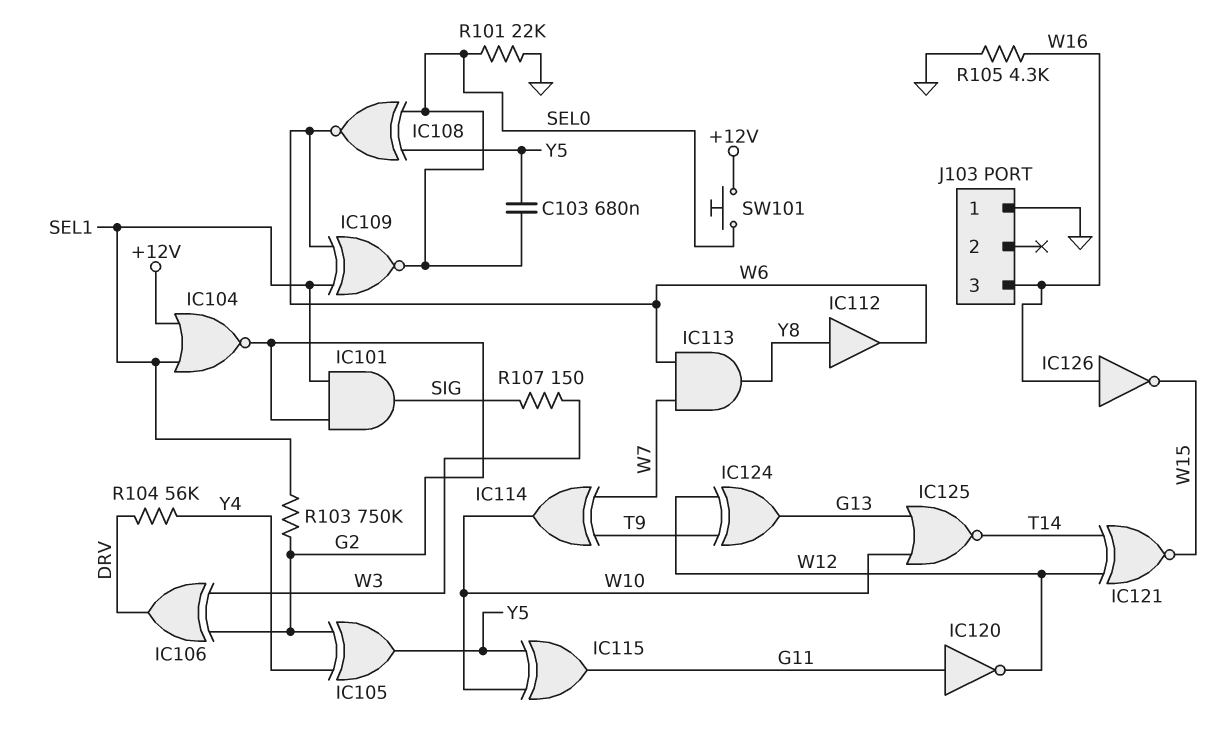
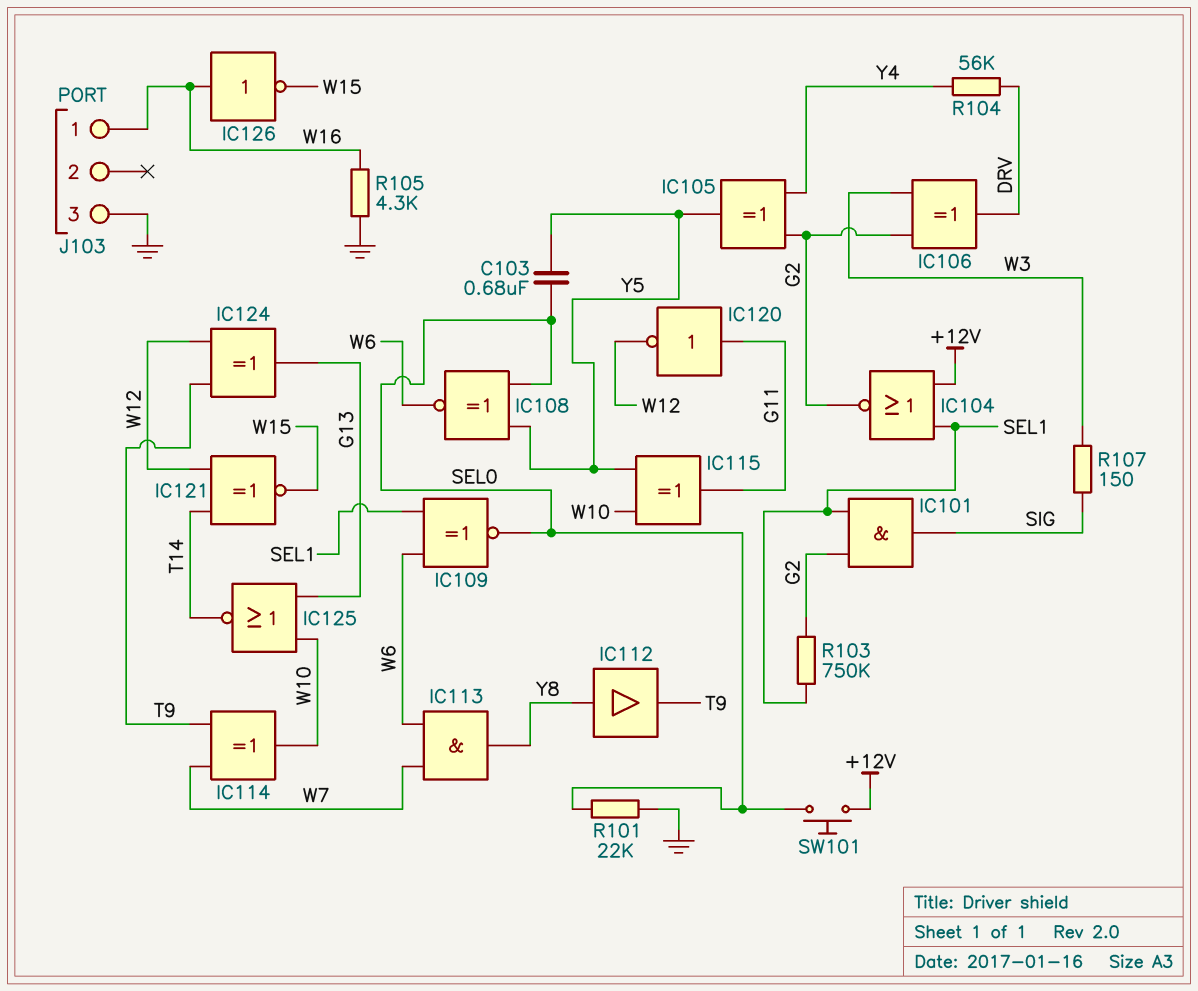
IC112: buffer (in Y8, out W6) -> buffer (in Y8, out T9)
J103 pin 1: GND -> W16
J103 pin 3: W16 -> GND

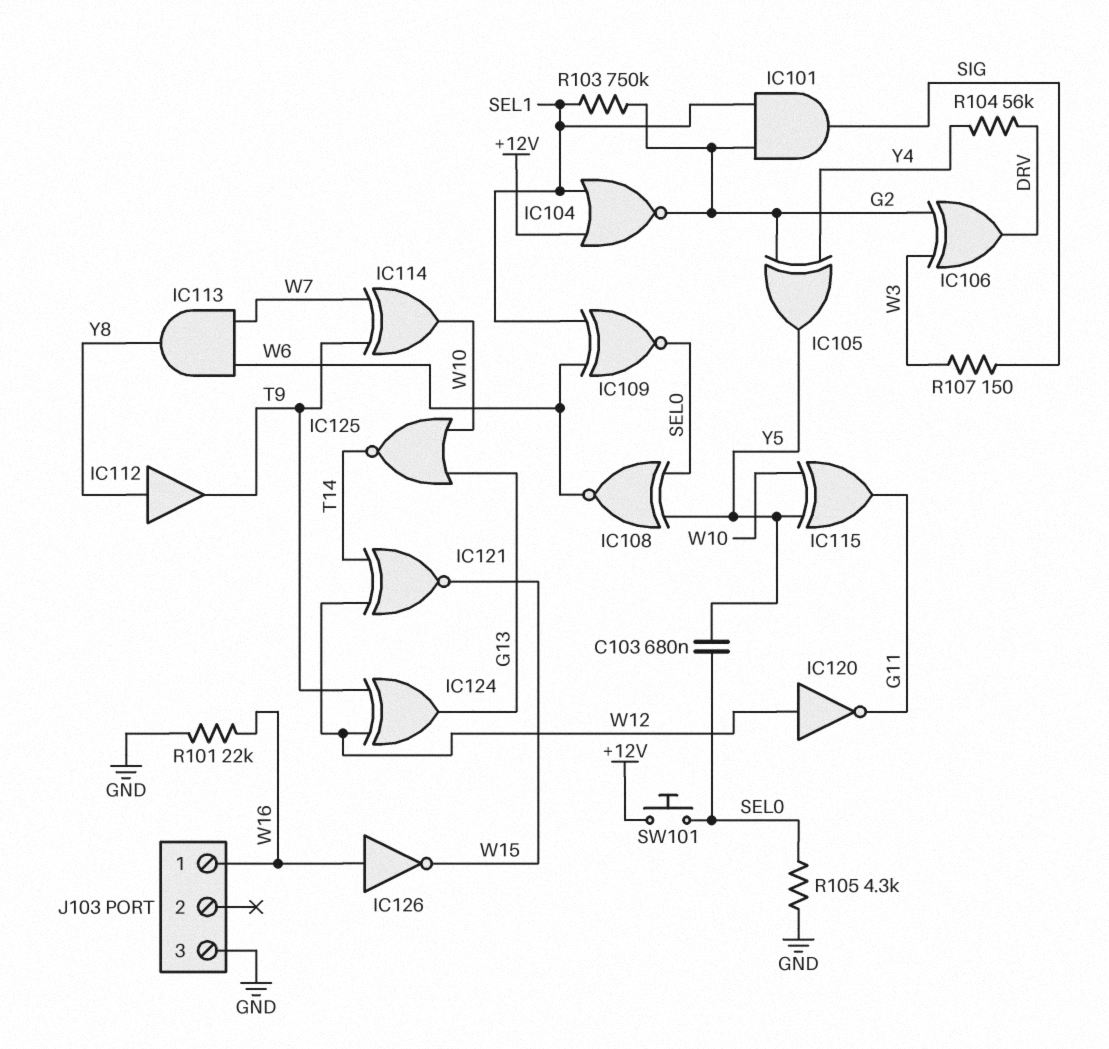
IC120: NOT (in G11, out W12) -> NOT (in W12, out G11)
R101: 22k (GND, SEL0) -> 22k (GND, W16)
R105: 4.3k (GND, W16) -> 4.3k (GND, SEL0)

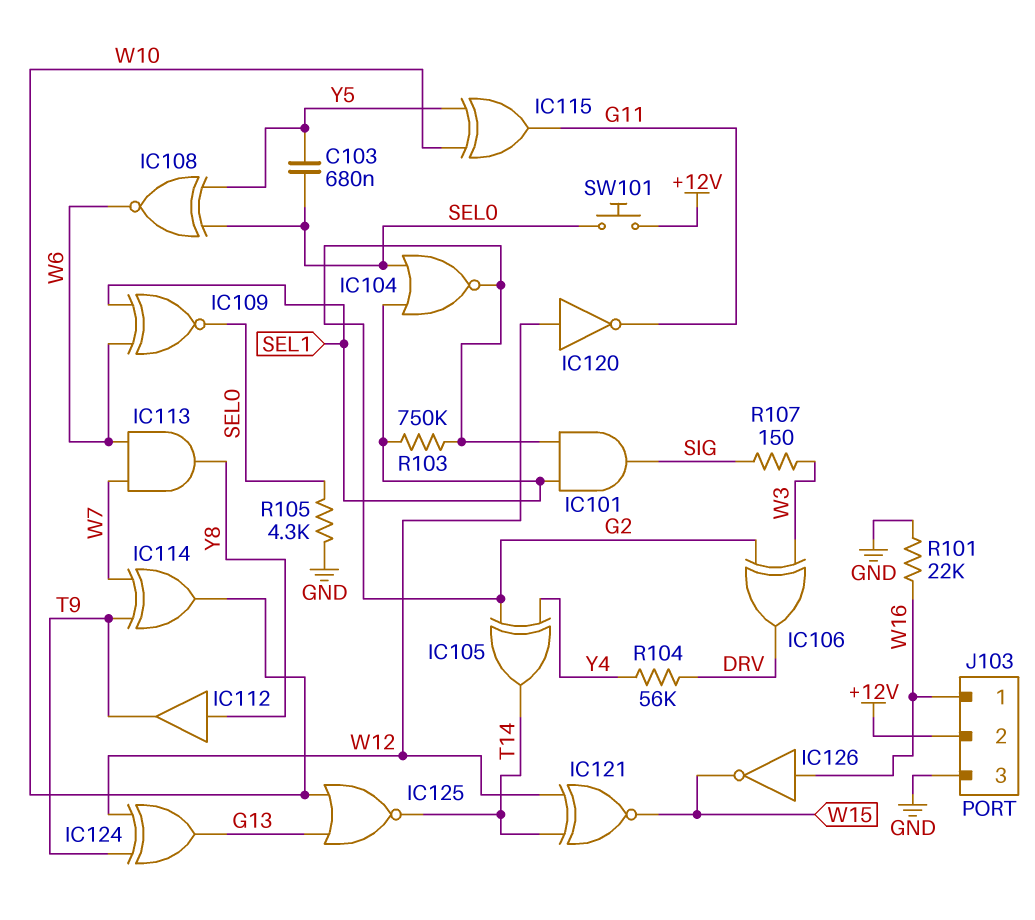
IC104: NOR (in +12V, in SEL1, out G2) -> NOR (in SEL0, in SEL1, out G2)
IC105: XOR (in G2, in Y4, out Y5) -> XOR (in G2, in Y4, out T14)
J103 pin 2: none -> +12V

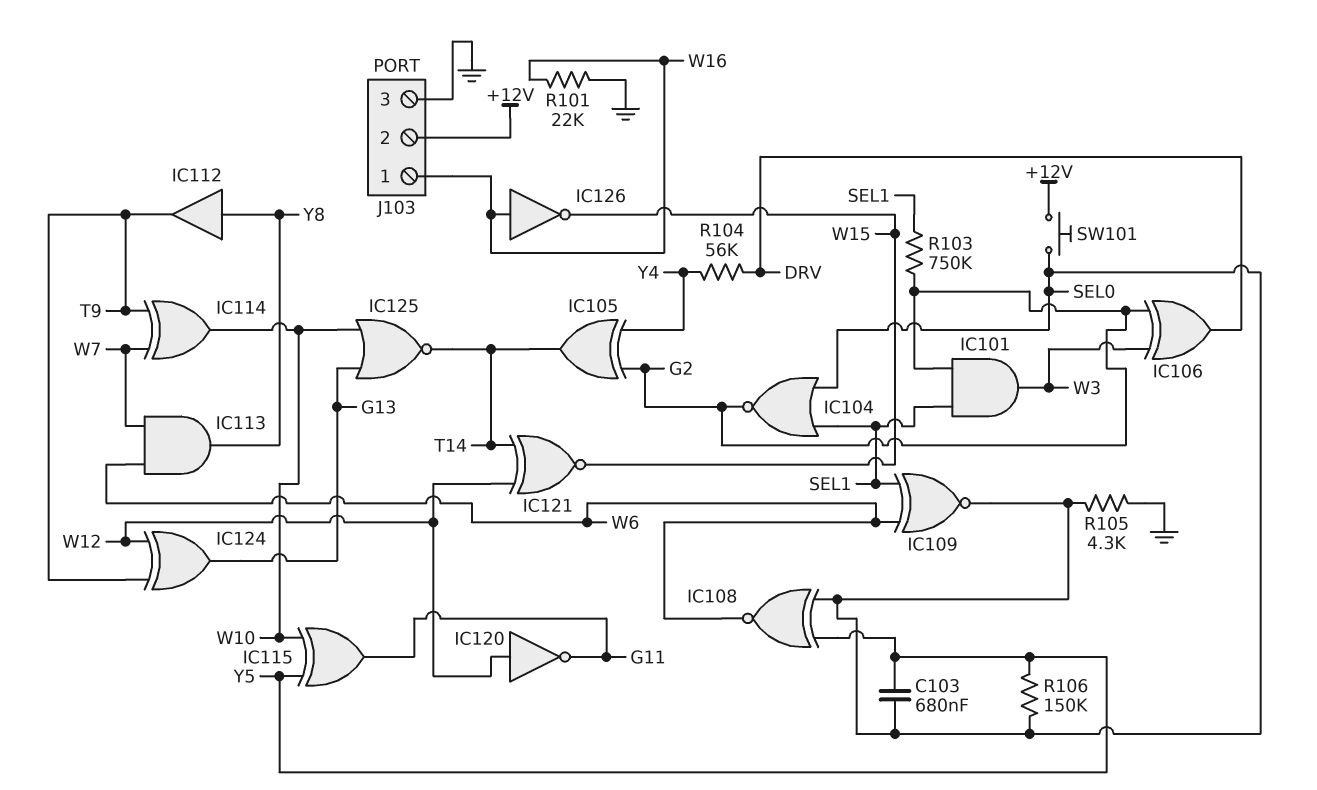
IC101: AND (in G2, in SEL1, out SIG) -> AND (in G2, in SEL1, out W3)
R106: none -> 150k (SEL0, Y5)
R107: 150 (SIG, W3) -> none

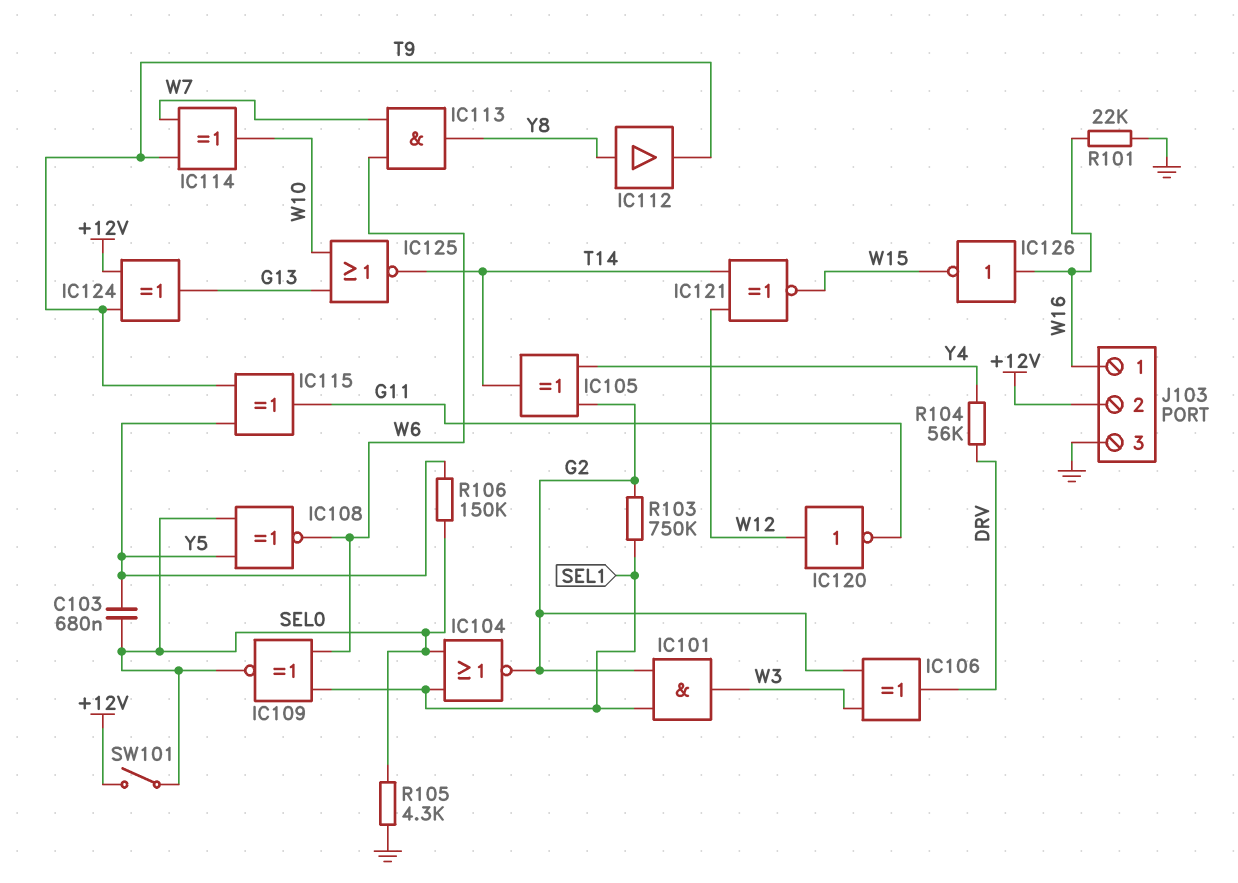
IC115: XOR (in W10, in Y5, out G11) -> XOR (in T9, in Y5, out G11)
IC124: XOR (in T9, in W12, out G13) -> XOR (in +12V, in T9, out G13)
SW101: button (+12V, SEL0) -> switch (+12V, SEL0)

